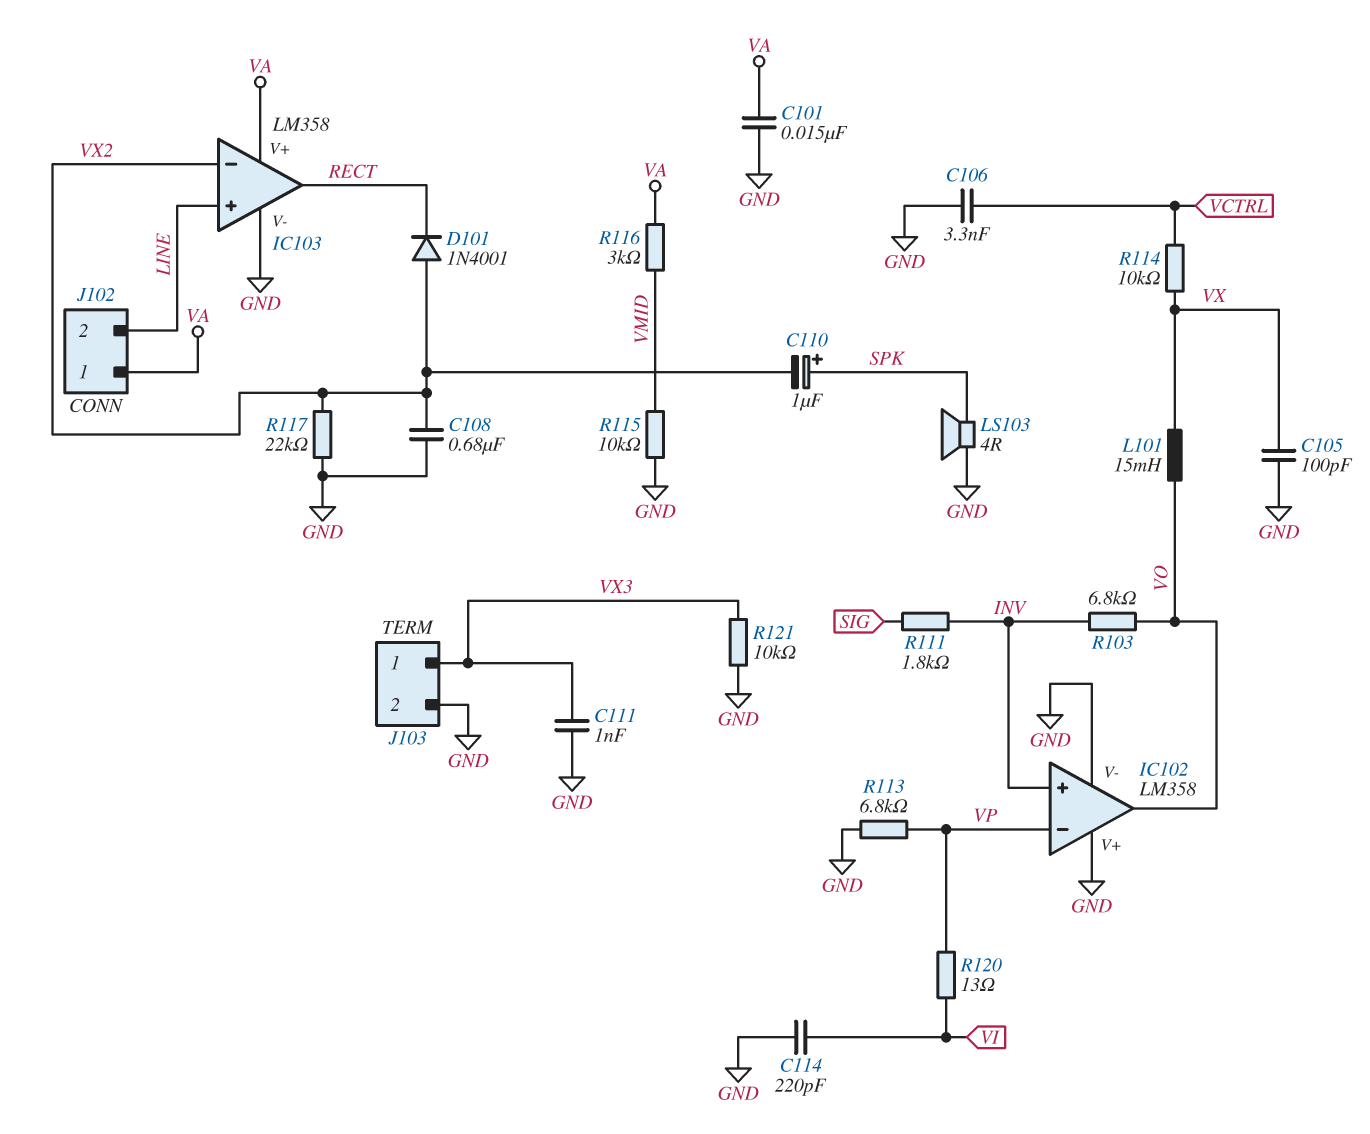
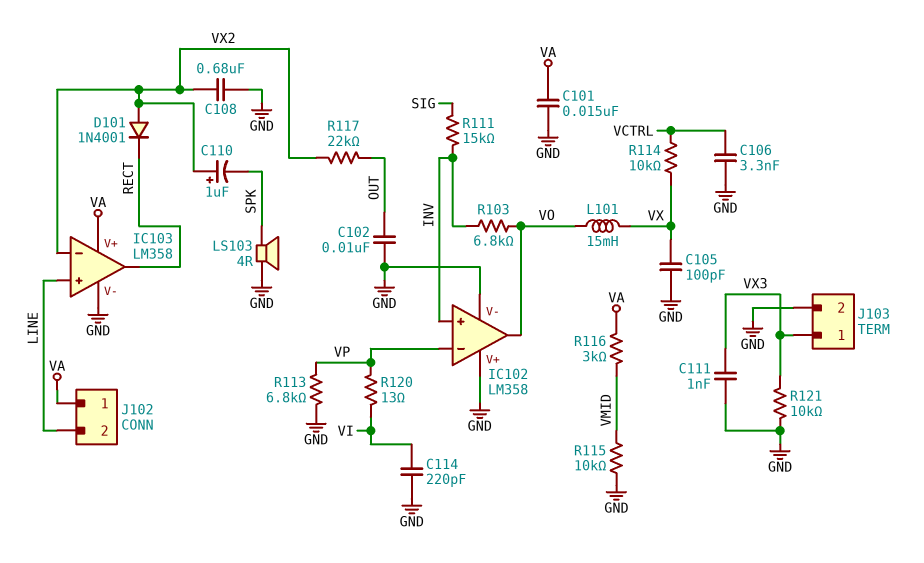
C102: none -> 10nF (GND, OUT)
C110: 1uF (plus SPK, minus VX2) -> 1uF (plus VX2, minus SPK)
R111: 1.8k (INV, SIG) -> 15k (INV, SIG)
R117: 22k (GND, VX2) -> 22k (OUT, VX2)

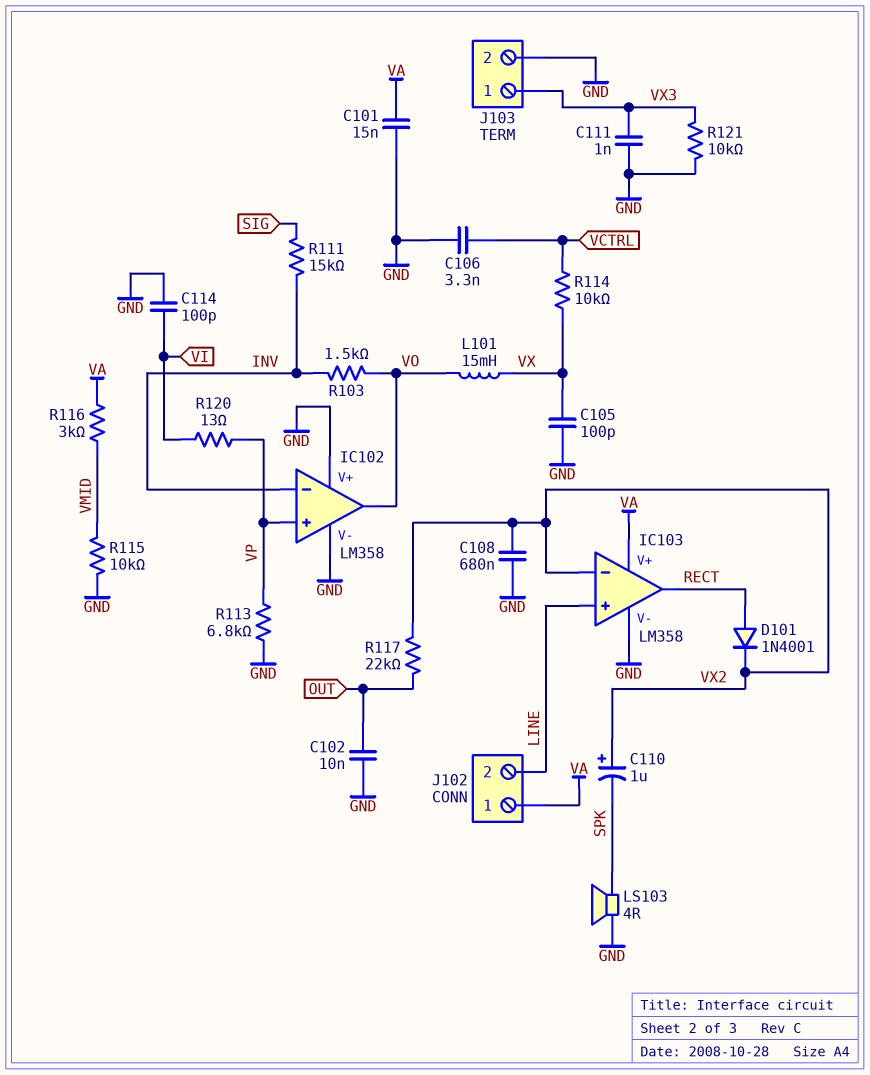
C114: 220pF (GND, VI) -> 100pF (GND, VI)
D101: diode 1N4001 (A VX2, K RECT) -> diode 1N4001 (A RECT, K VX2)
IC102 pin in+: INV -> VP
IC102 pin in-: VP -> INV
R103: 6.8k (INV, VO) -> 1.5k (INV, VO)

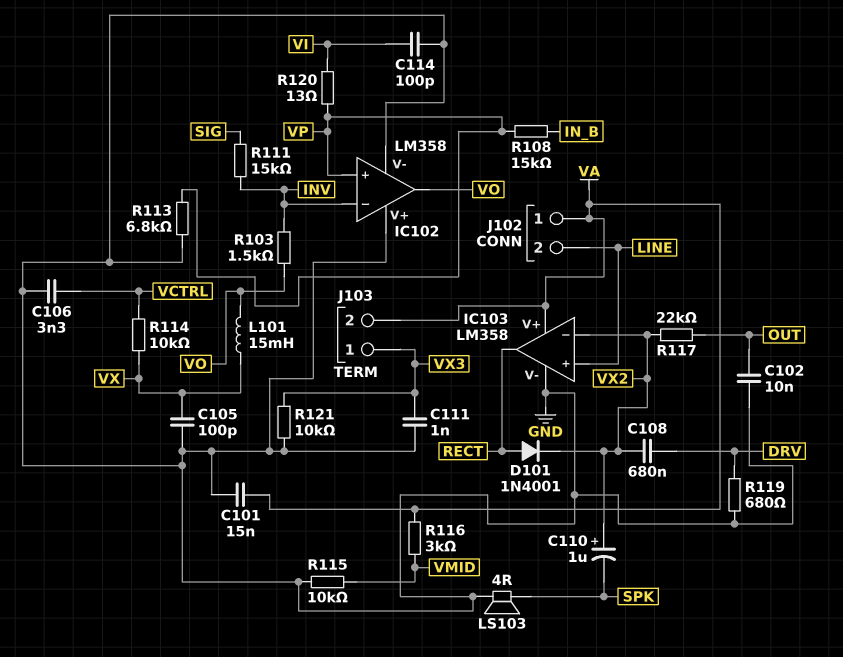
C108: 680nF (GND, VX2) -> 680nF (DRV, VX2)
J103 pin 2: GND -> VA
R108: none -> 15k (IN_B, VP)
R119: none -> 680 (DRV, GND)

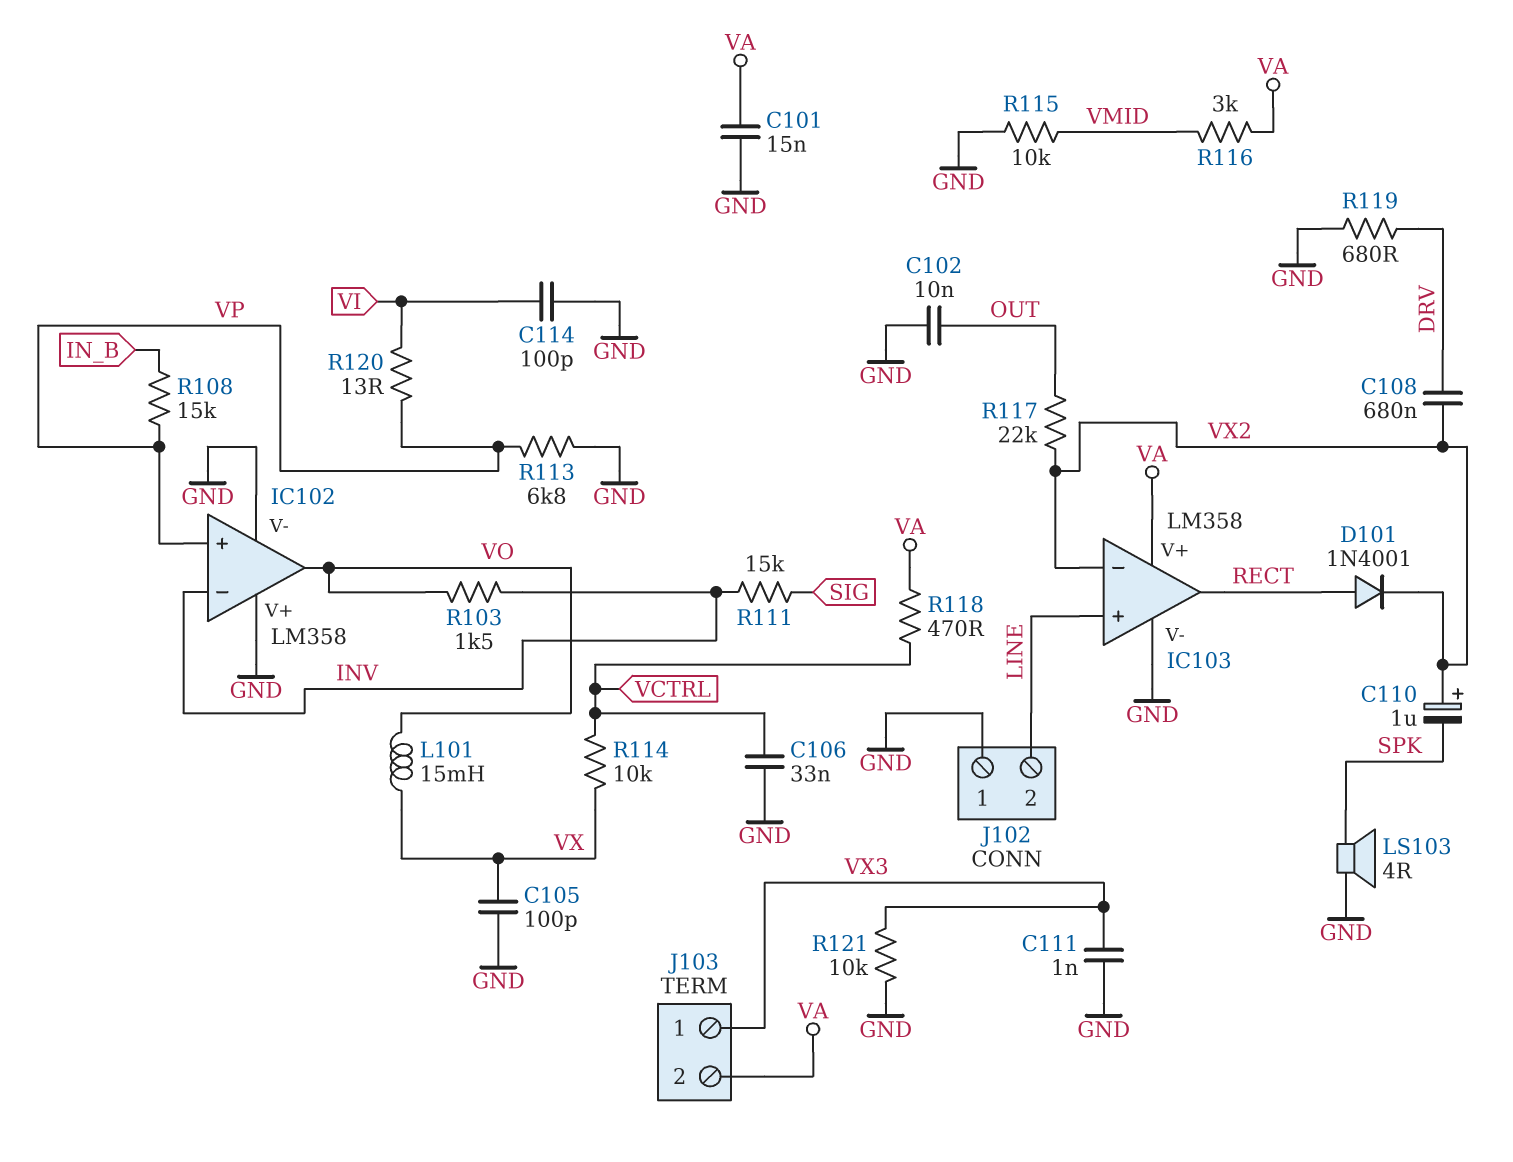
C106: 3.3nF (GND, VCTRL) -> 33nF (GND, VCTRL)
J102 pin 1: VA -> GND
R118: none -> 470 (VA, VCTRL)

